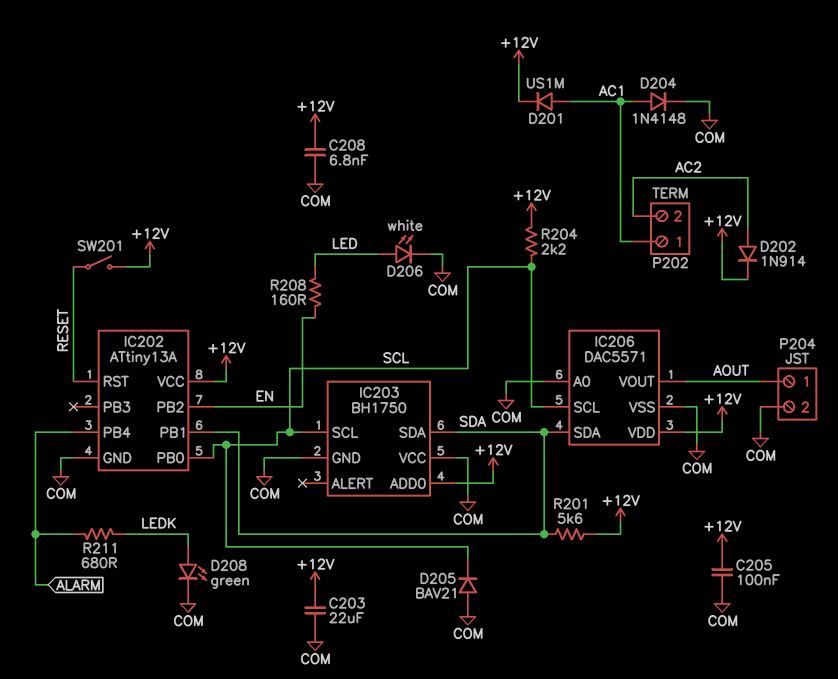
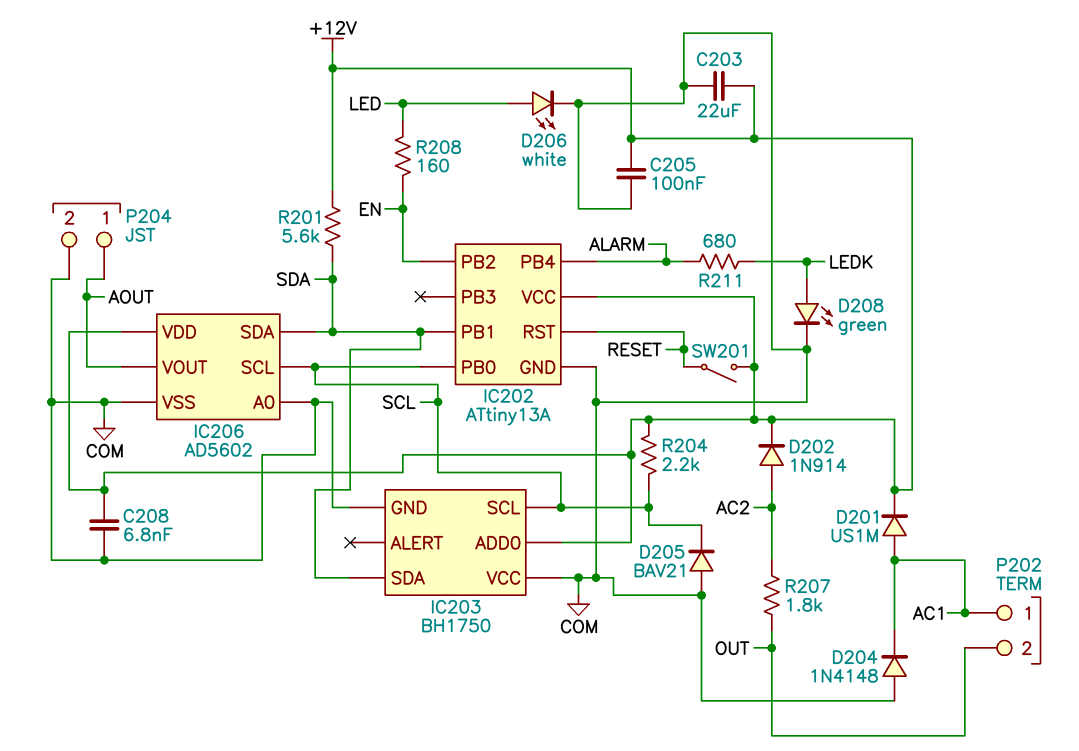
D204: diode 1N4148 (A AC1, K COM) -> diode 1N4148 (A COM, K AC1)
IC206: DAC5571 -> AD5602
P202 pin 2: AC2 -> OUT
R207: none -> 1.8k (AC2, OUT)

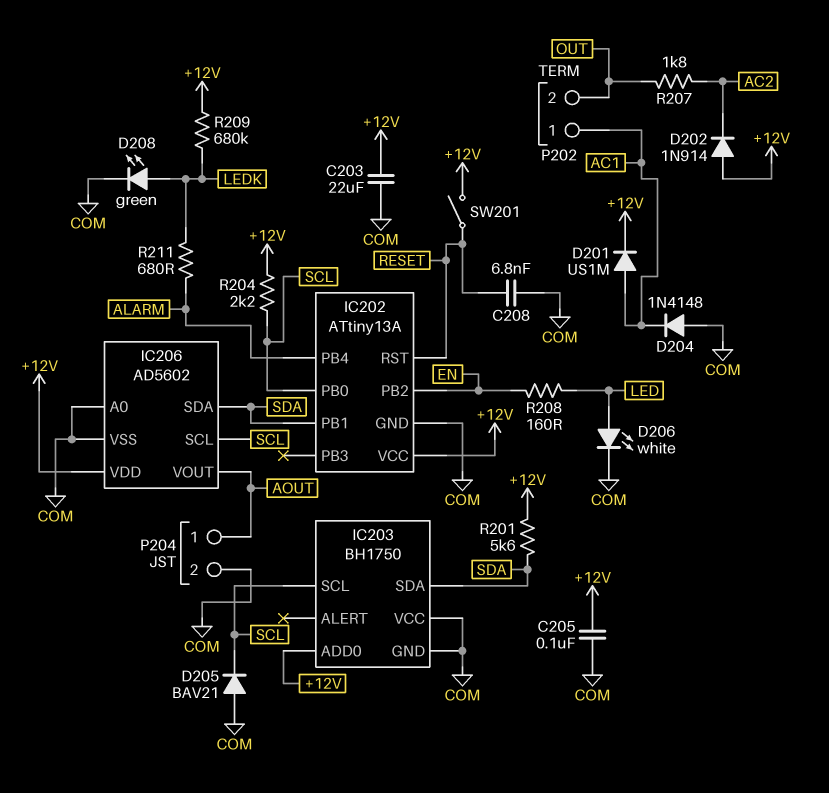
C208: 6.8nF (+12V, COM) -> 6.8nF (COM, RESET)
D202: diode 1N914 (A AC2, K +12V) -> diode 1N914 (A +12V, K AC2)
R209: none -> 680k (+12V, LEDK)

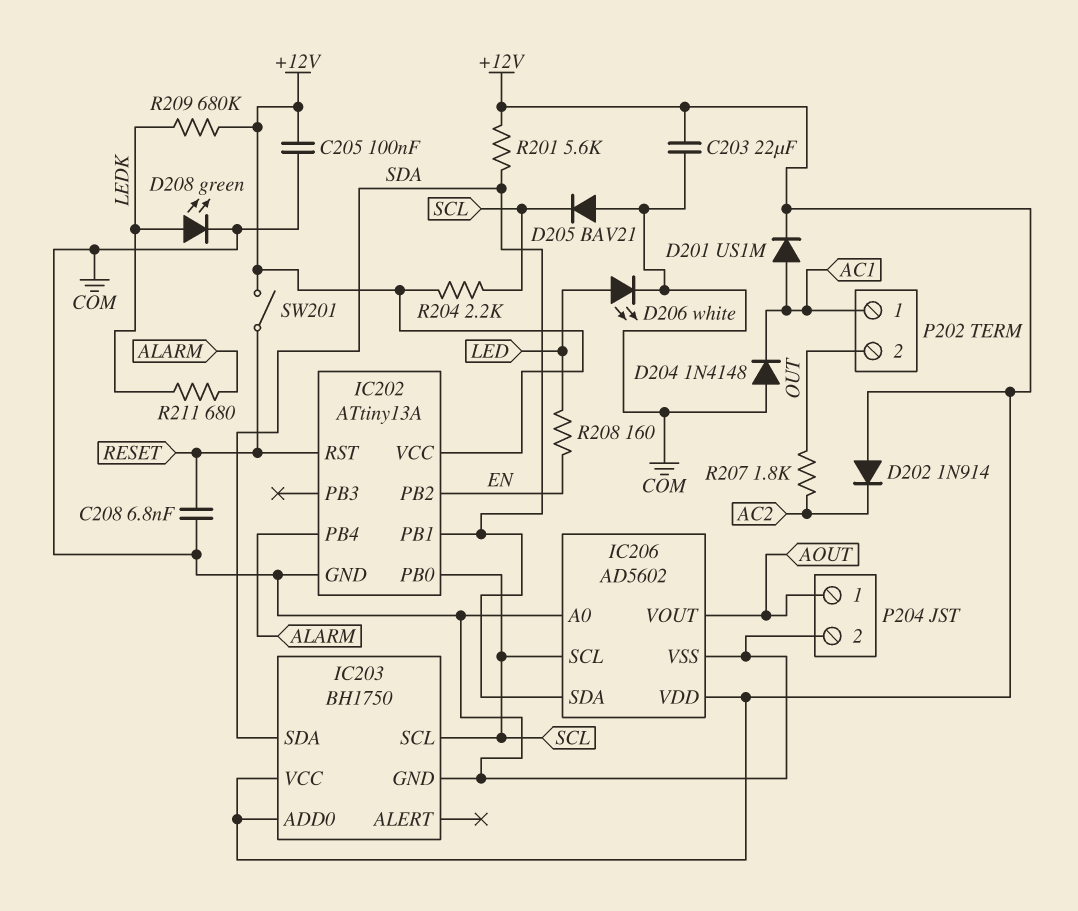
IC203 pin VCC: COM -> +12V

